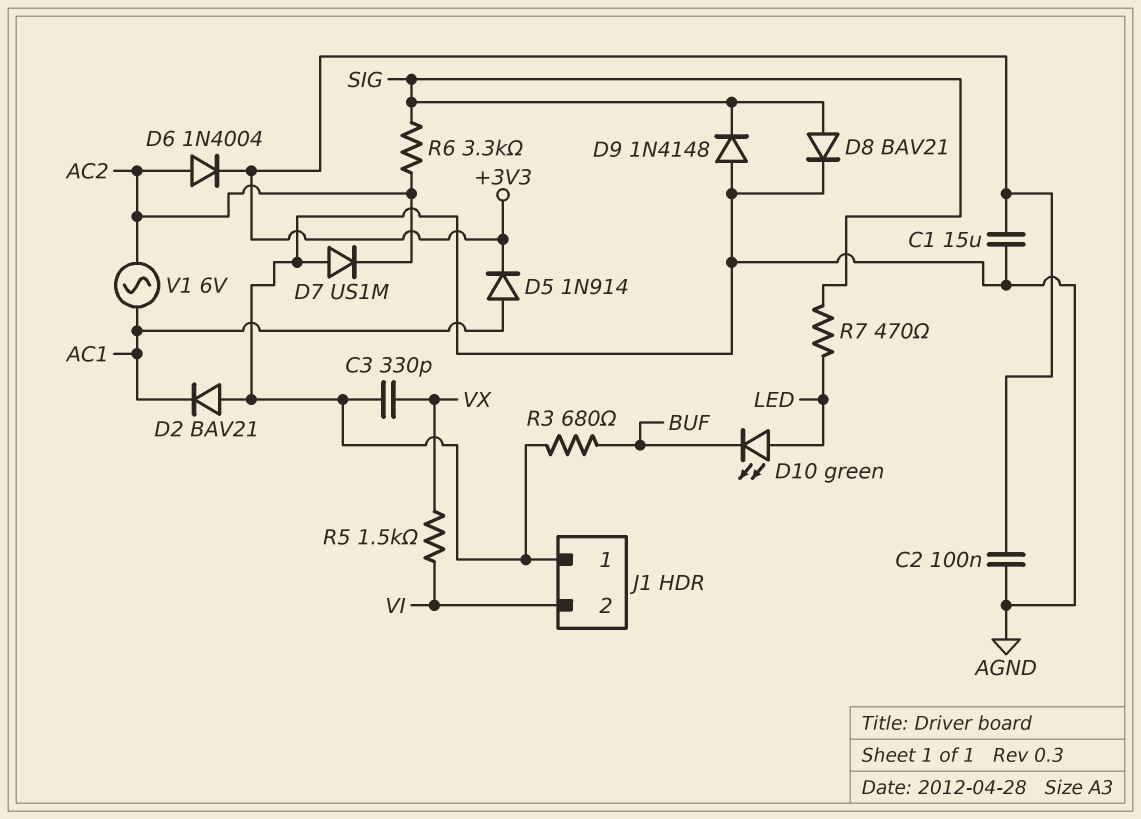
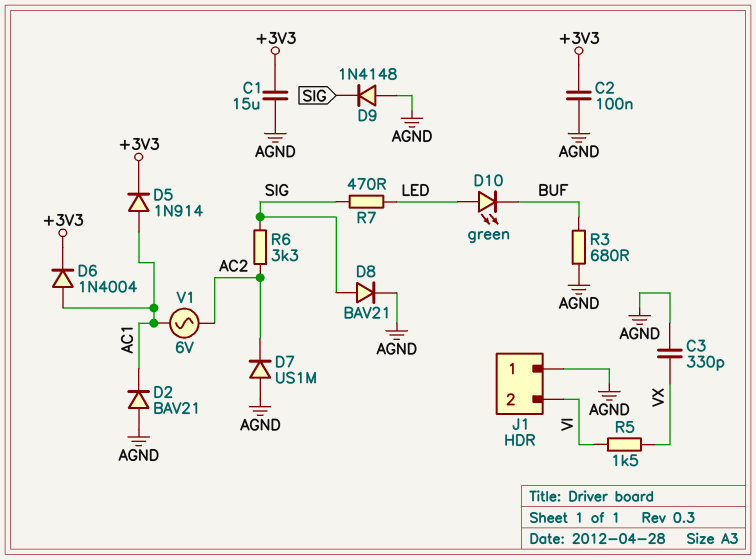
D6: diode 1N4004 (A AC2, K +3V3) -> diode 1N4004 (A AC1, K +3V3)

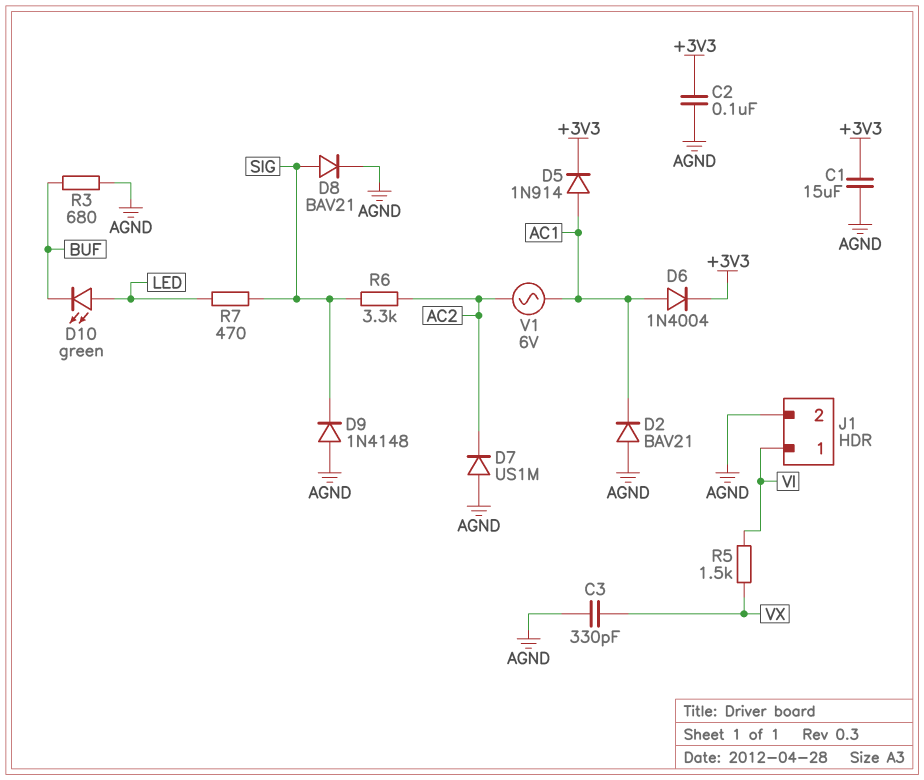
J1 pin 1: AGND -> VI
J1 pin 2: VI -> AGND

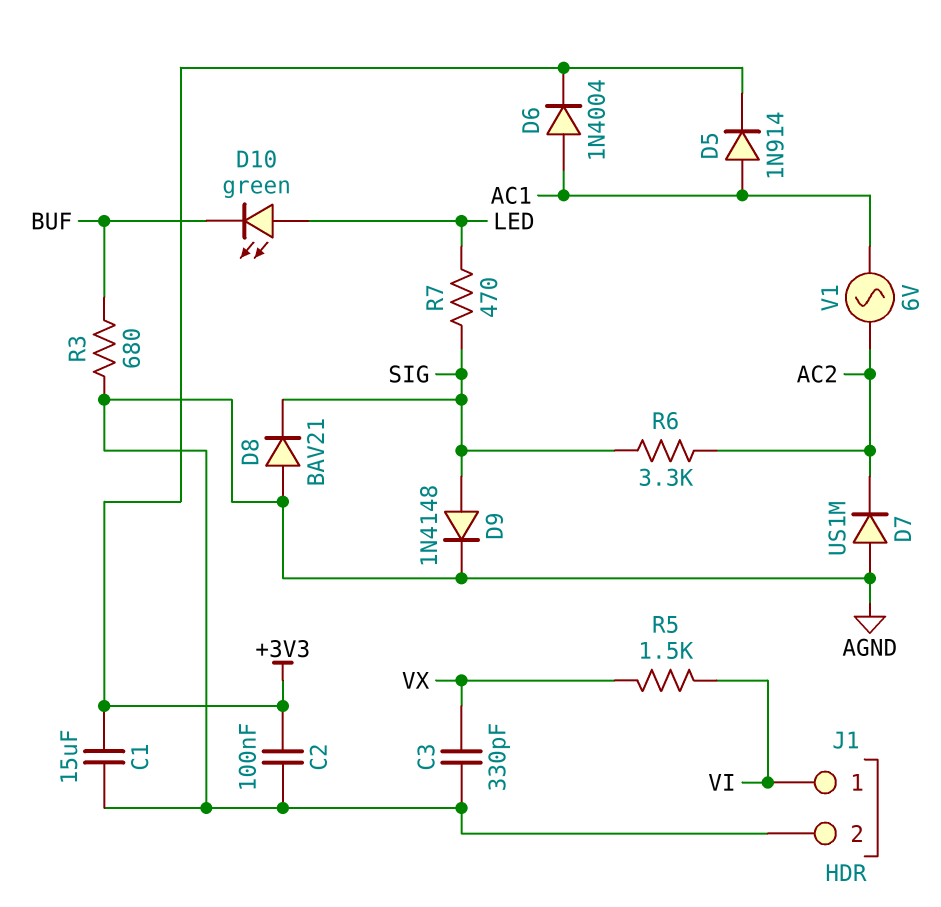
D2: diode BAV21 (A AGND, K AC1) -> none
D8: diode BAV21 (A SIG, K AGND) -> diode BAV21 (A AGND, K SIG)
D9: diode 1N4148 (A AGND, K SIG) -> diode 1N4148 (A SIG, K AGND)

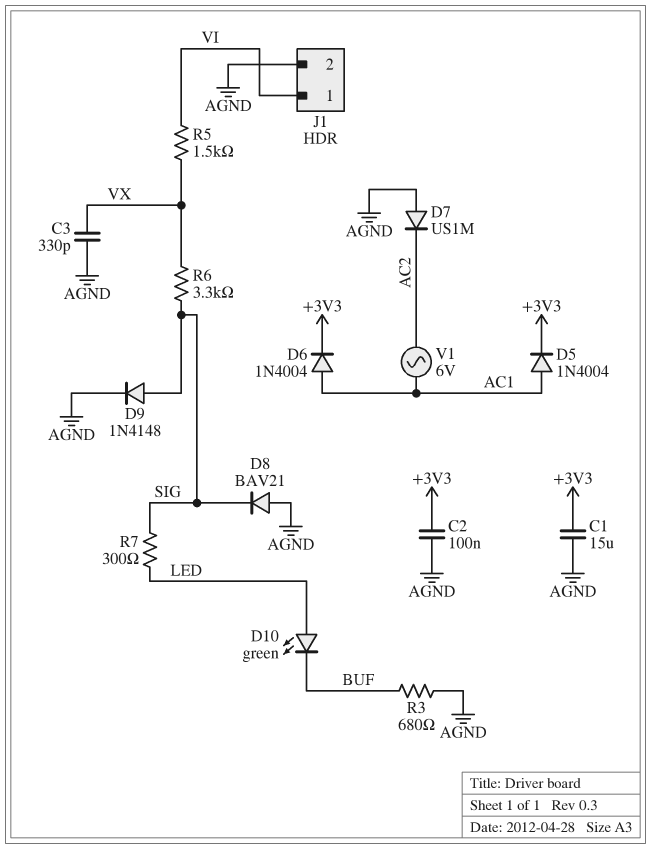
D5: diode 1N914 (A AC1, K +3V3) -> diode 1N4004 (A AC1, K +3V3)
R6: 3.3k (AC2, SIG) -> 3.3k (SIG, VX)
R7: 470 (LED, SIG) -> 300 (LED, SIG)

